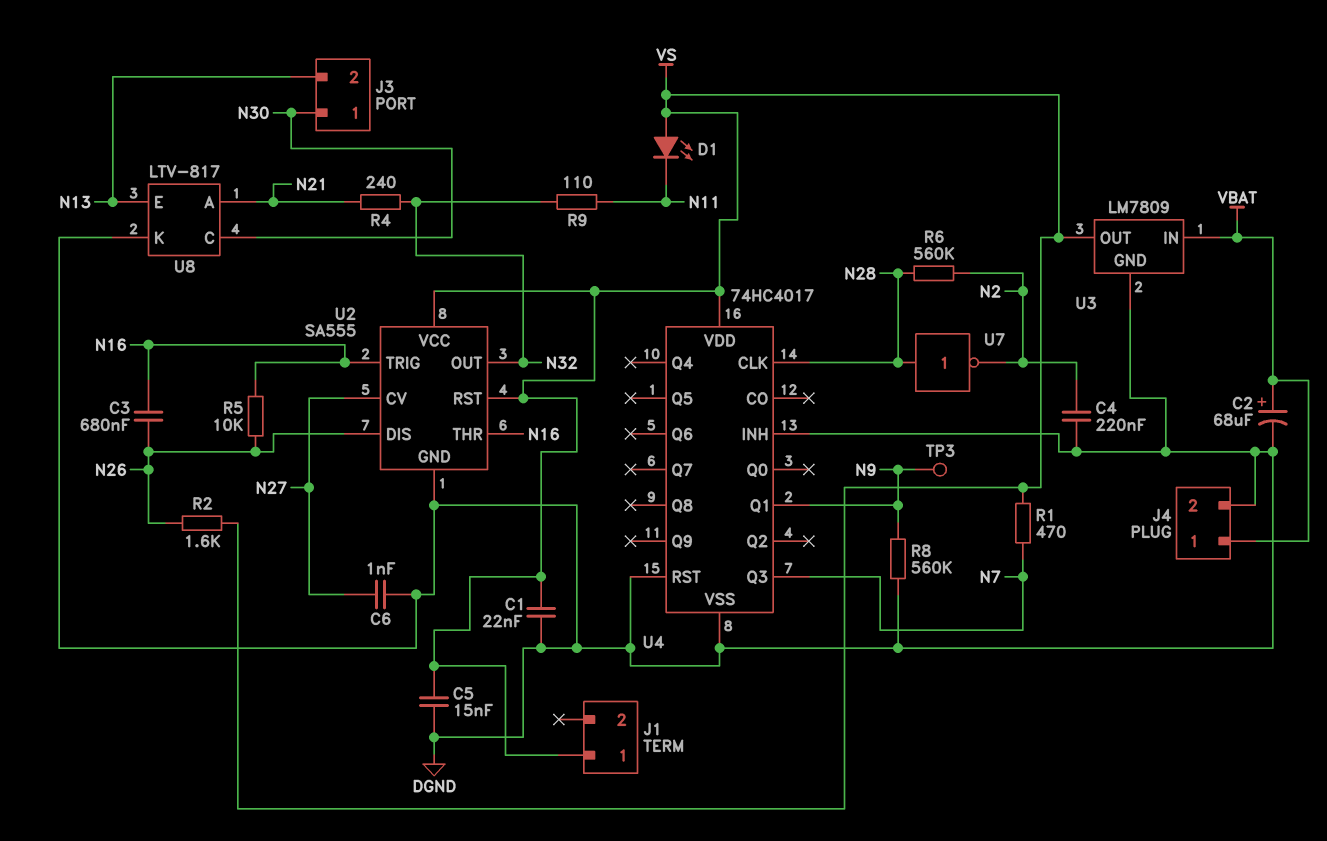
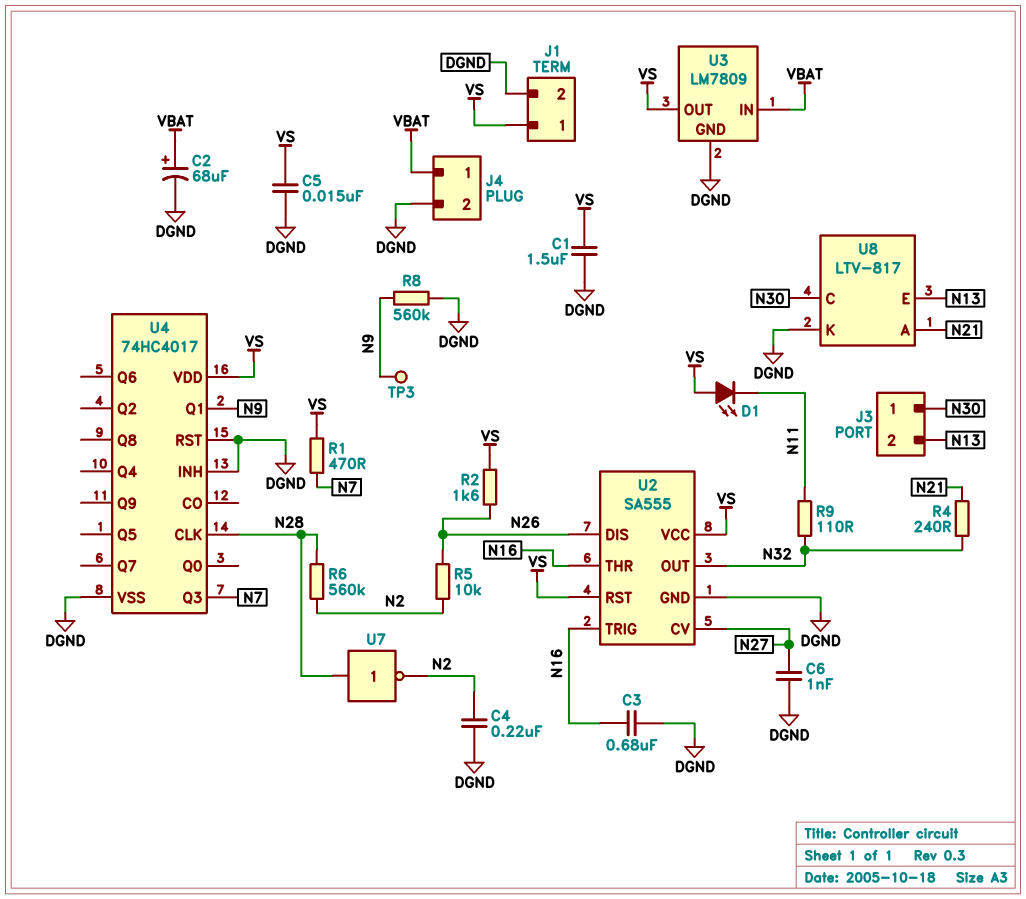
C1: 22nF (DGND, VS) -> 1.5uF (DGND, VS)
C3: 680nF (N16, N26) -> 680nF (DGND, N16)
J1 pin 2: none -> DGND
R5: 10k (N16, N26) -> 10k (N2, N26)

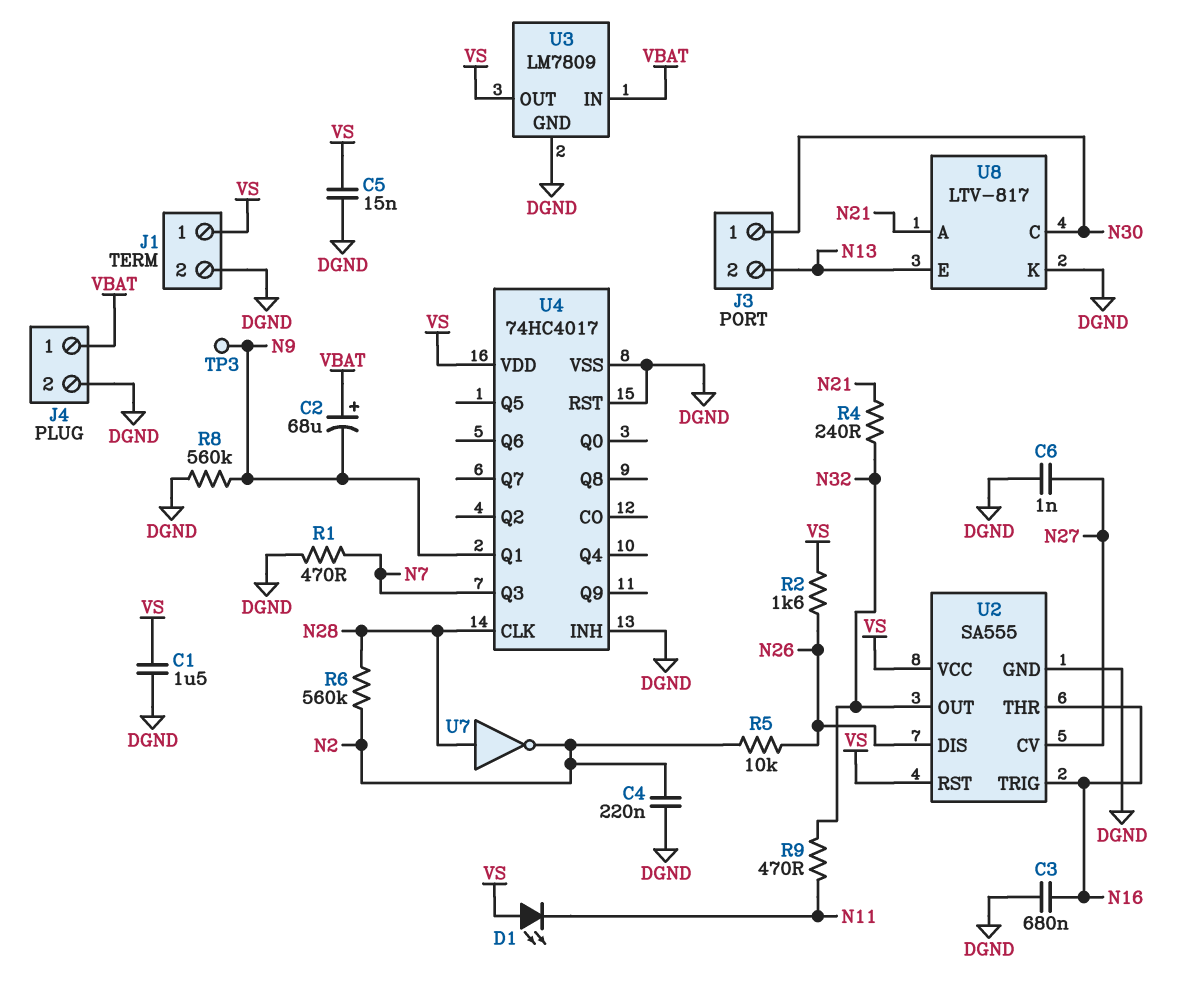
C2: 68uF (plus VBAT, minus DGND) -> 68uF (plus VBAT, minus N9)
R1: 470 (N7, VS) -> 470 (DGND, N7)
R9: 110 (N11, N32) -> 470 (N11, N32)

